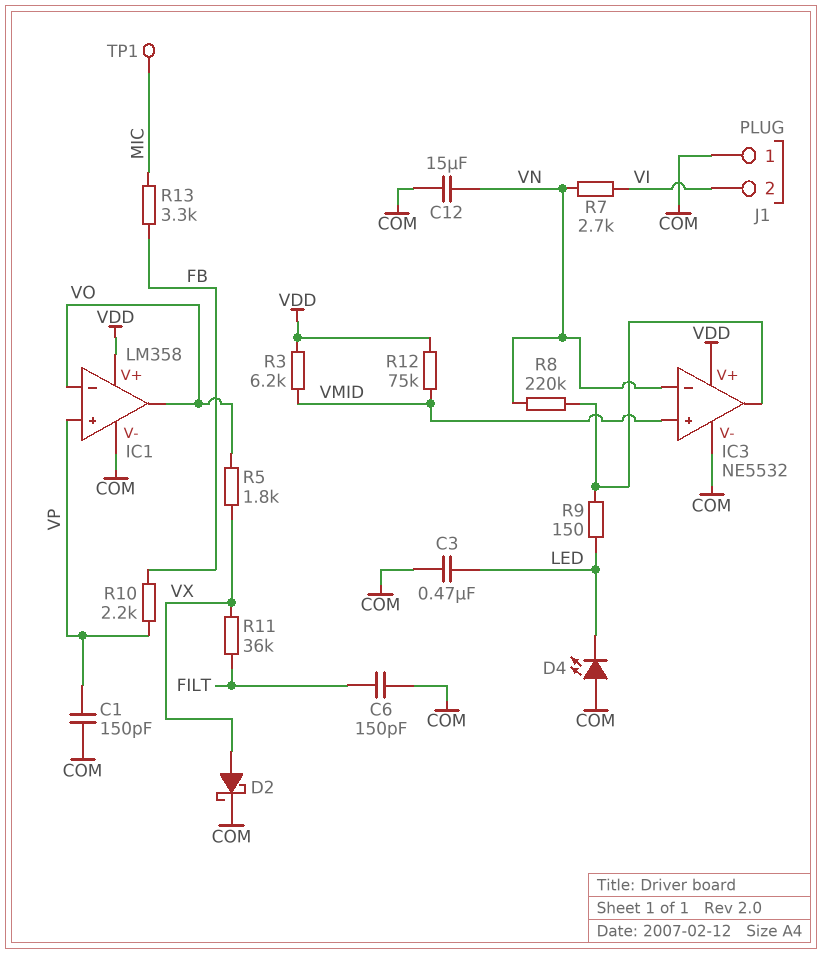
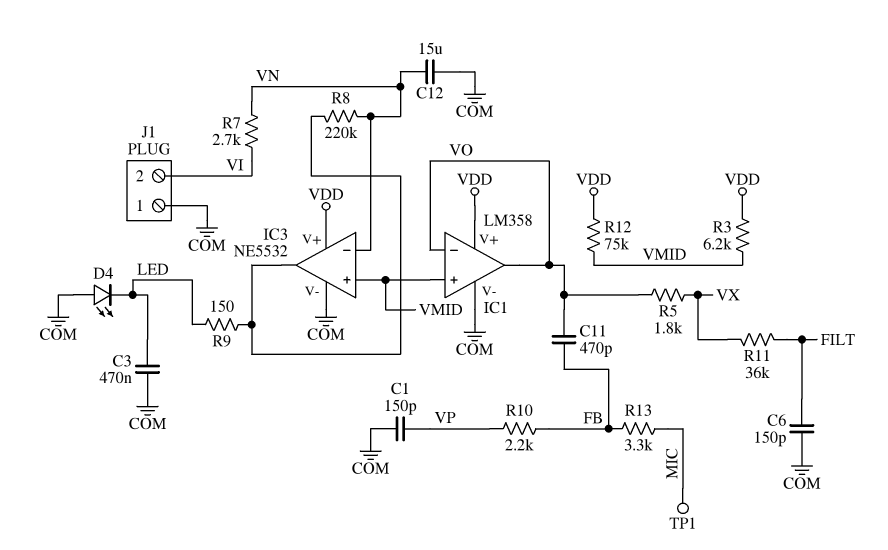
C11: none -> 470pF (FB, VO)
D2: schottky (A VX, K COM) -> none
IC1 pin in+: VP -> VMID

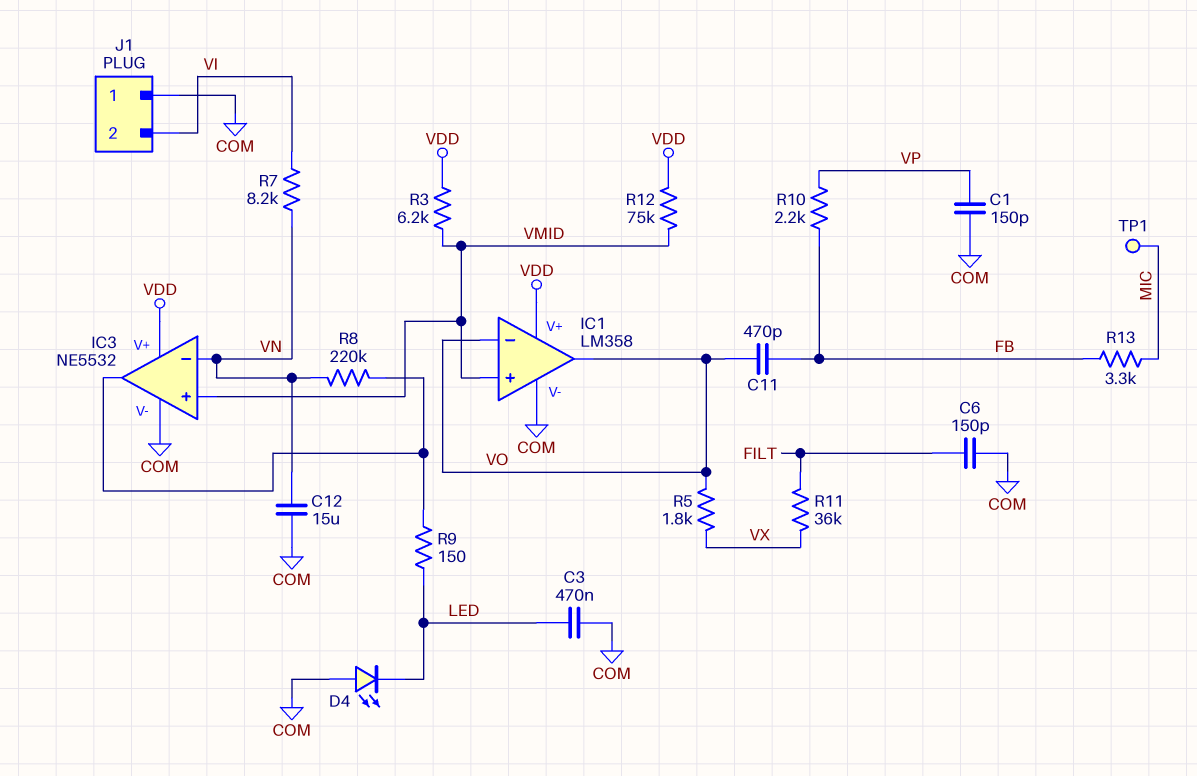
R7: 2.7k (VI, VN) -> 8.2k (VI, VN)

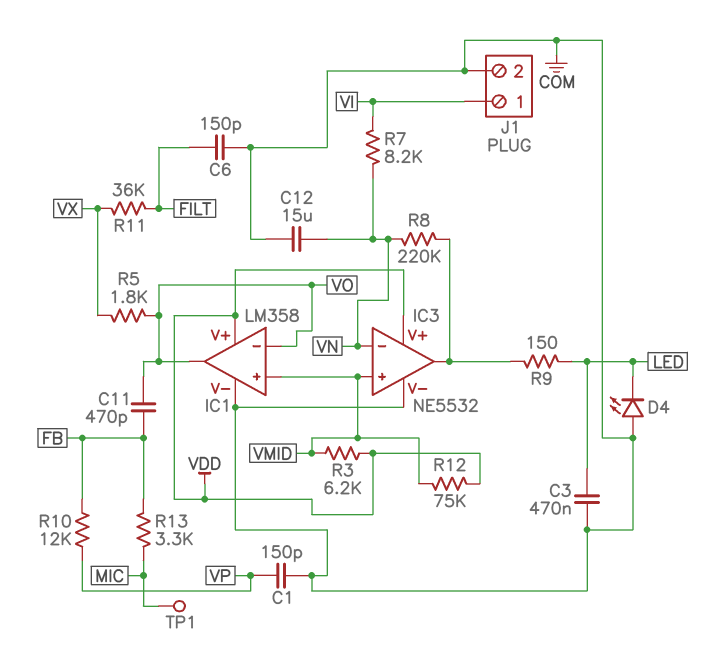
J1 pin 1: COM -> VI
J1 pin 2: VI -> COM
R10: 2.2k (FB, VP) -> 12k (FB, VP)

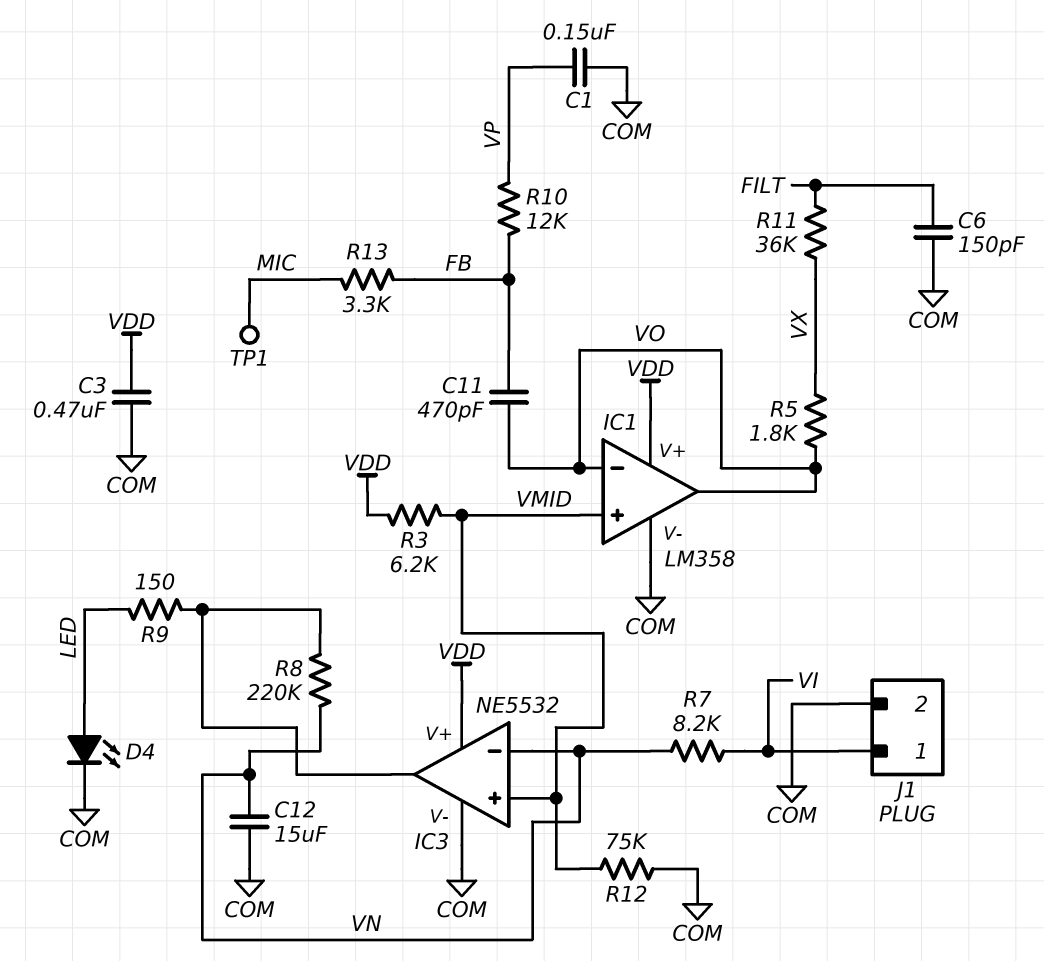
C1: 150pF (COM, VP) -> 150nF (COM, VP)
C3: 470nF (COM, LED) -> 470nF (COM, VDD)
D4: LED (A COM, K LED) -> LED (A LED, K COM)
R12: 75k (VDD, VMID) -> 75k (COM, VMID)

